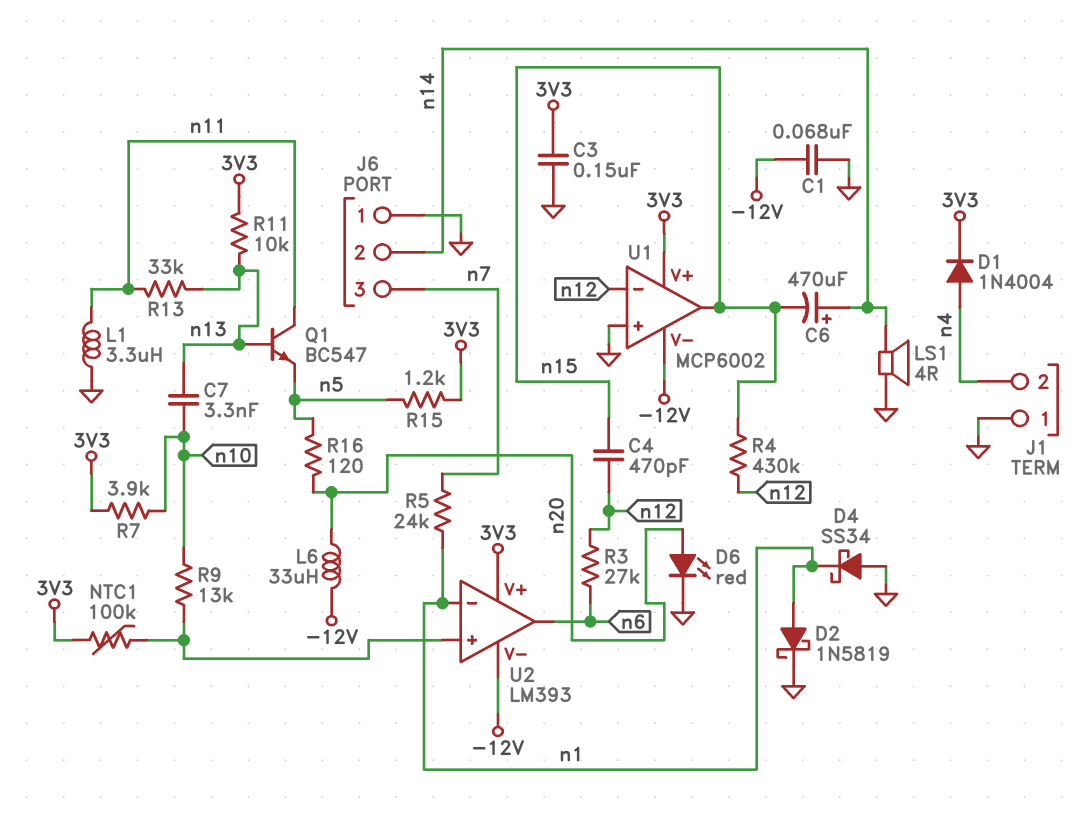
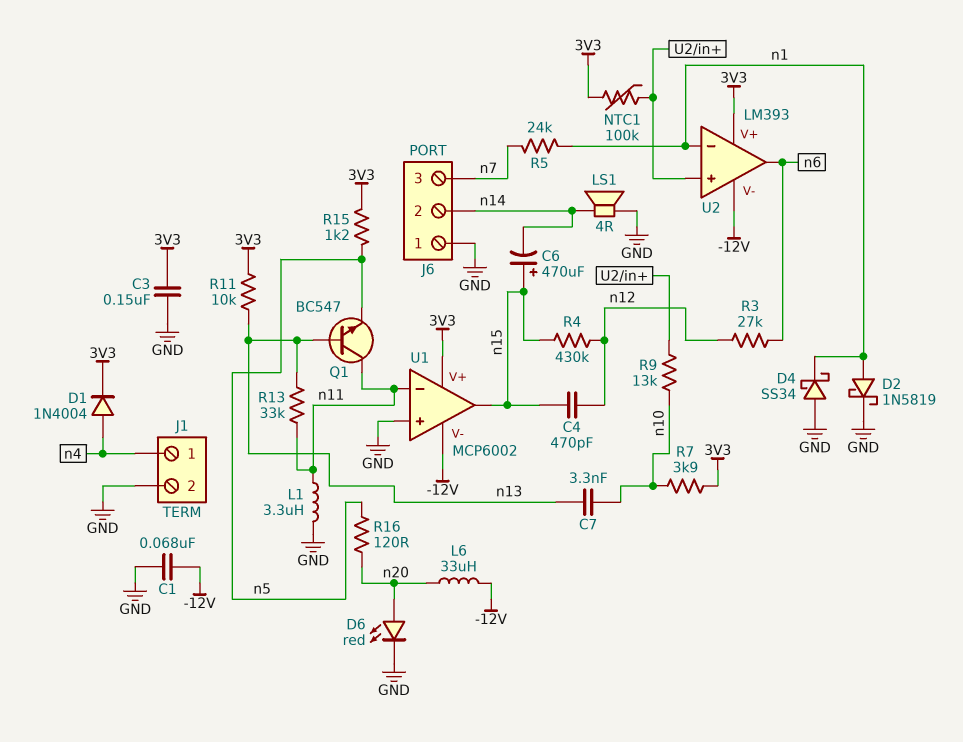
C6: 470uF (plus n14, minus n15) -> 470uF (plus n15, minus n14)
J1 pin 1: GND -> n4
J1 pin 2: n4 -> GND
U1 pin in-: n12 -> n11

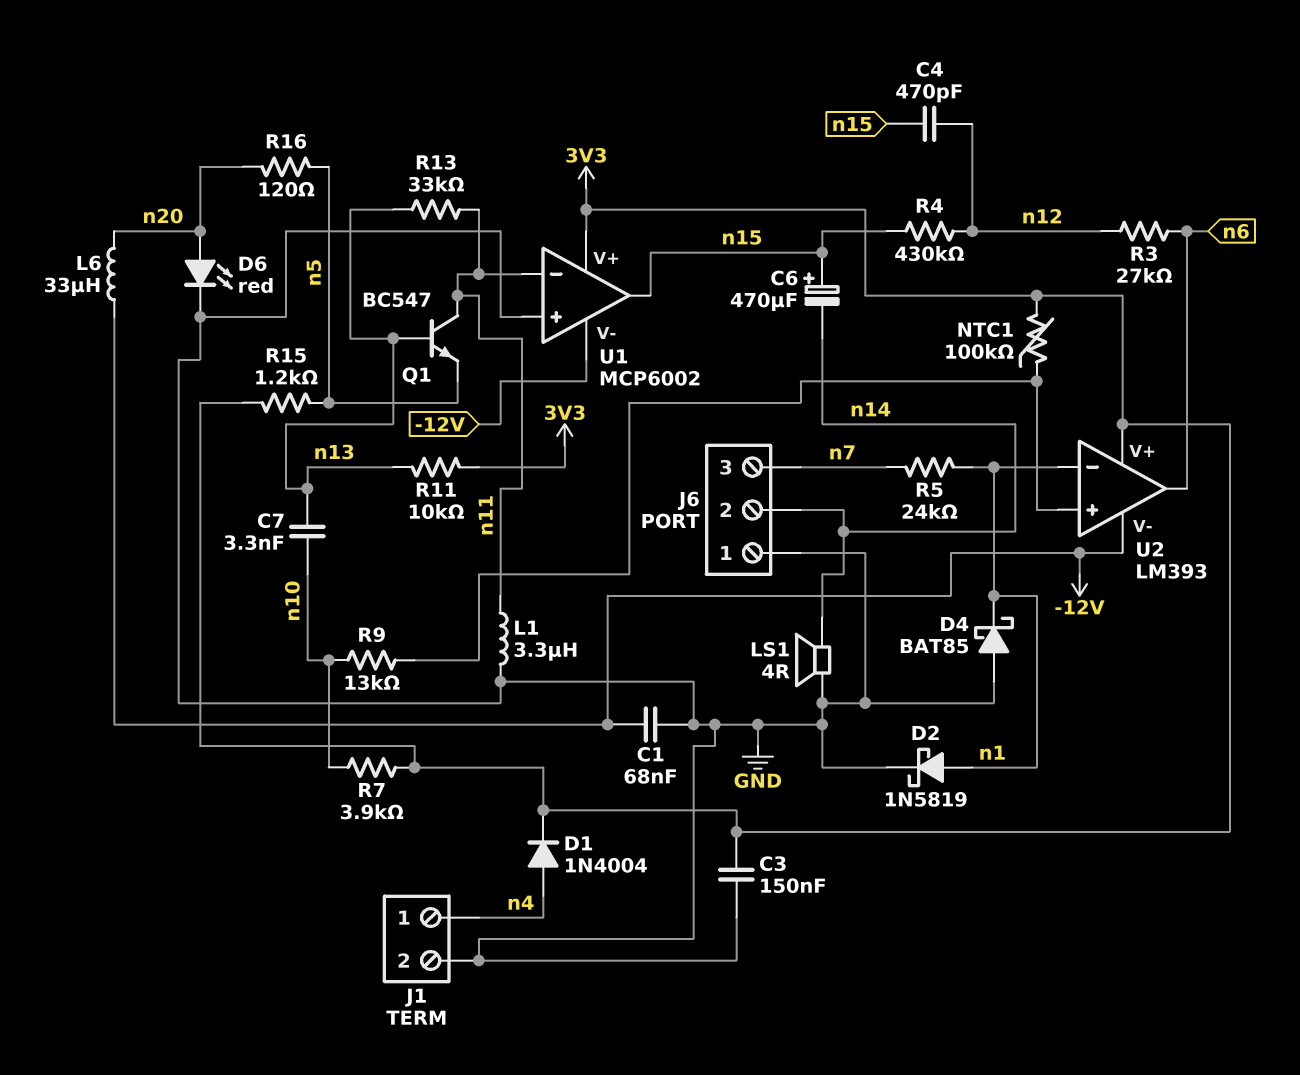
D4: schottky SS34 (A GND, K n1) -> schottky BAT85 (A GND, K n1)

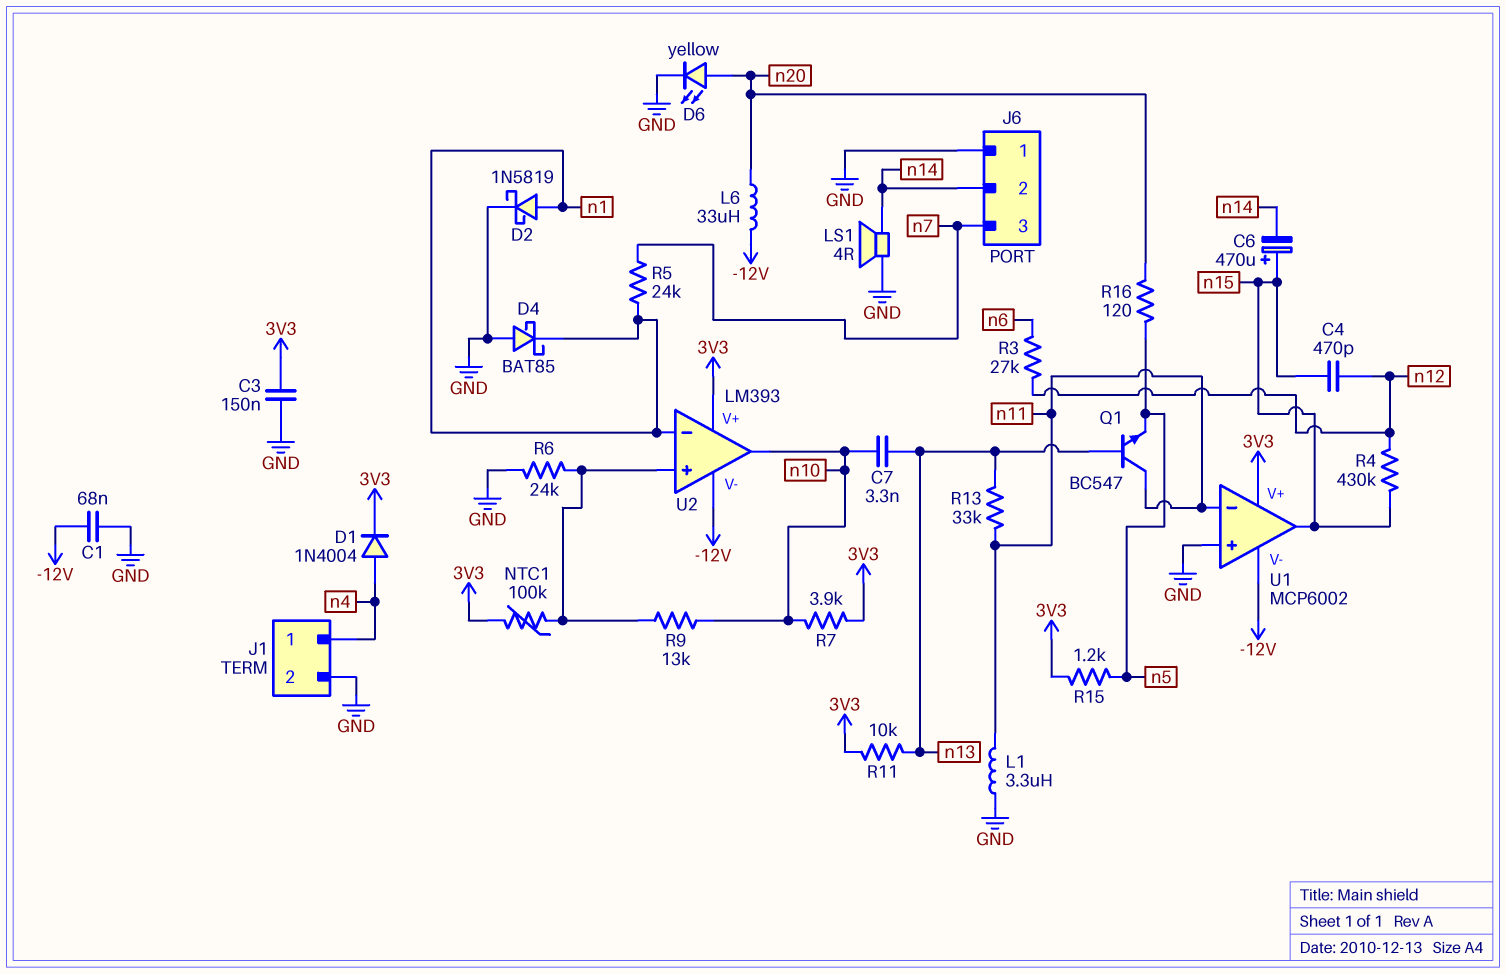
D6: LED red (A n20, K GND) -> LED yellow (A n20, K GND)
R6: none -> 24k (GND, U2/in+)
U2 pin out: n6 -> n10

